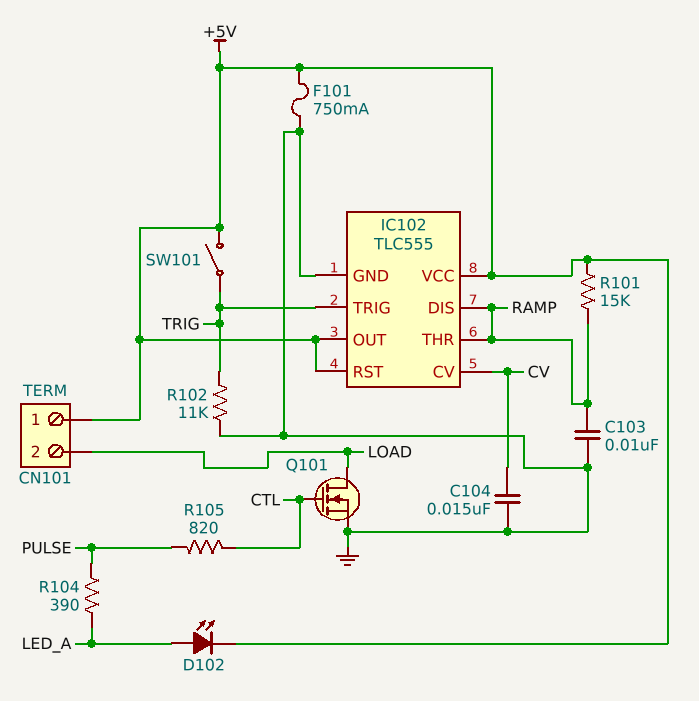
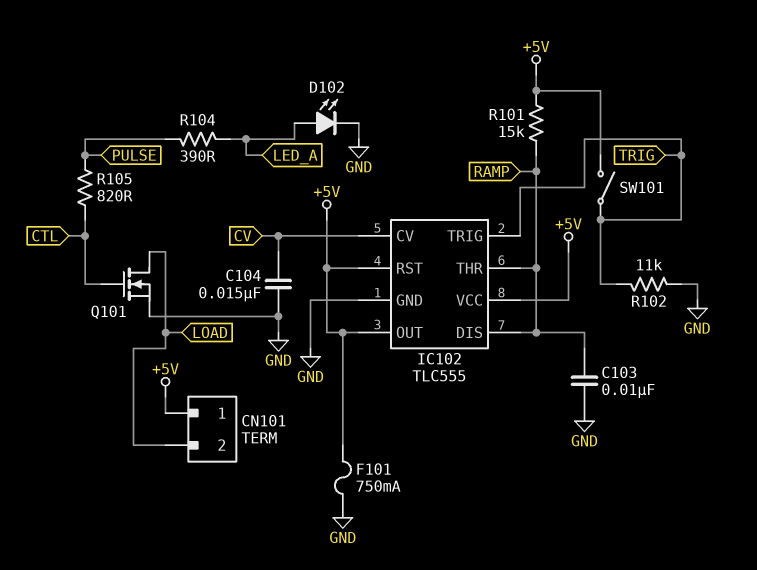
D102: LED (A LED_A, K +5V) -> LED (A LED_A, K GND)

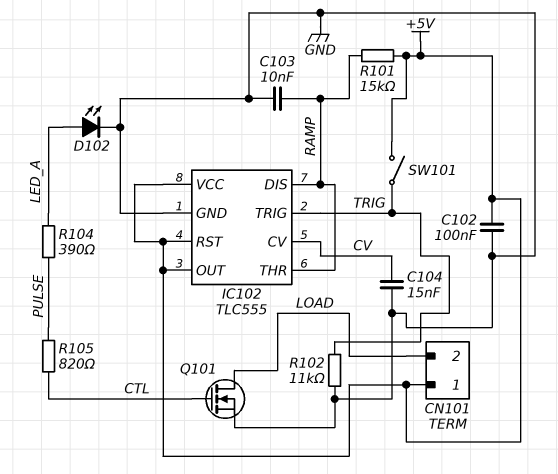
C102: none -> 100nF (+5V, GND)
F101: 750mA (+5V, GND) -> none

